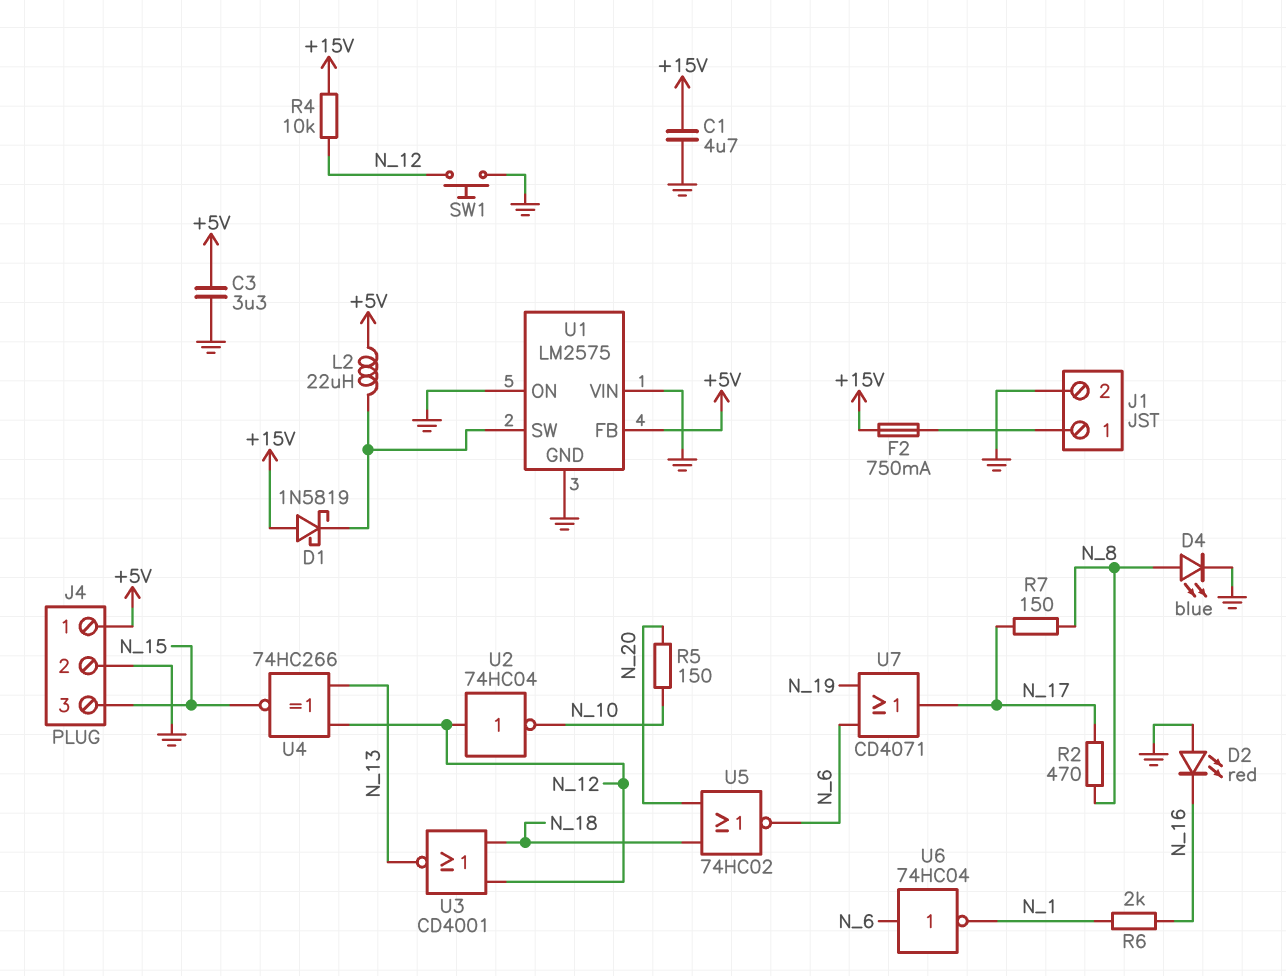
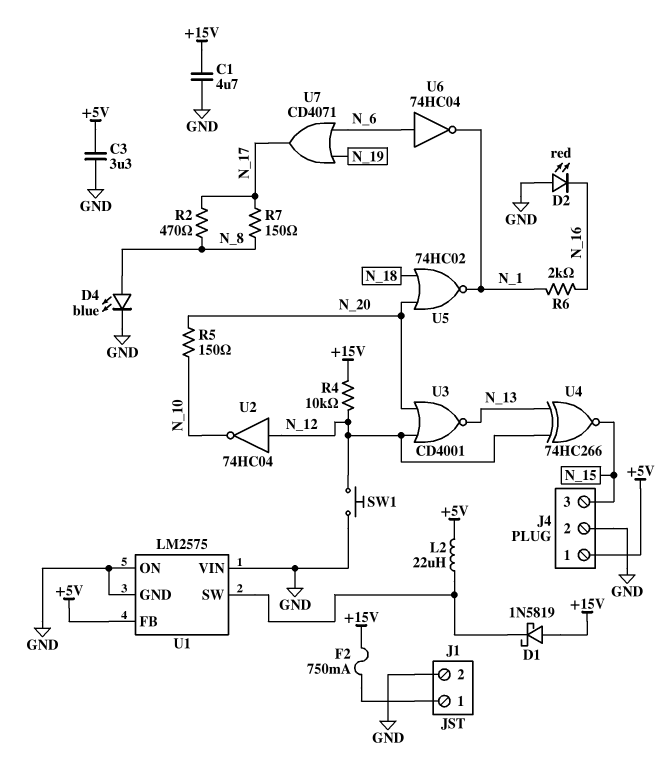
U3: NOR CD4001 (in N_12, in N_18, out N_13) -> NOR CD4001 (in N_12, in N_20, out N_13)
U5: NOR 74HC02 (in N_18, in N_20, out N_6) -> NOR 74HC02 (in N_18, in N_20, out N_1)

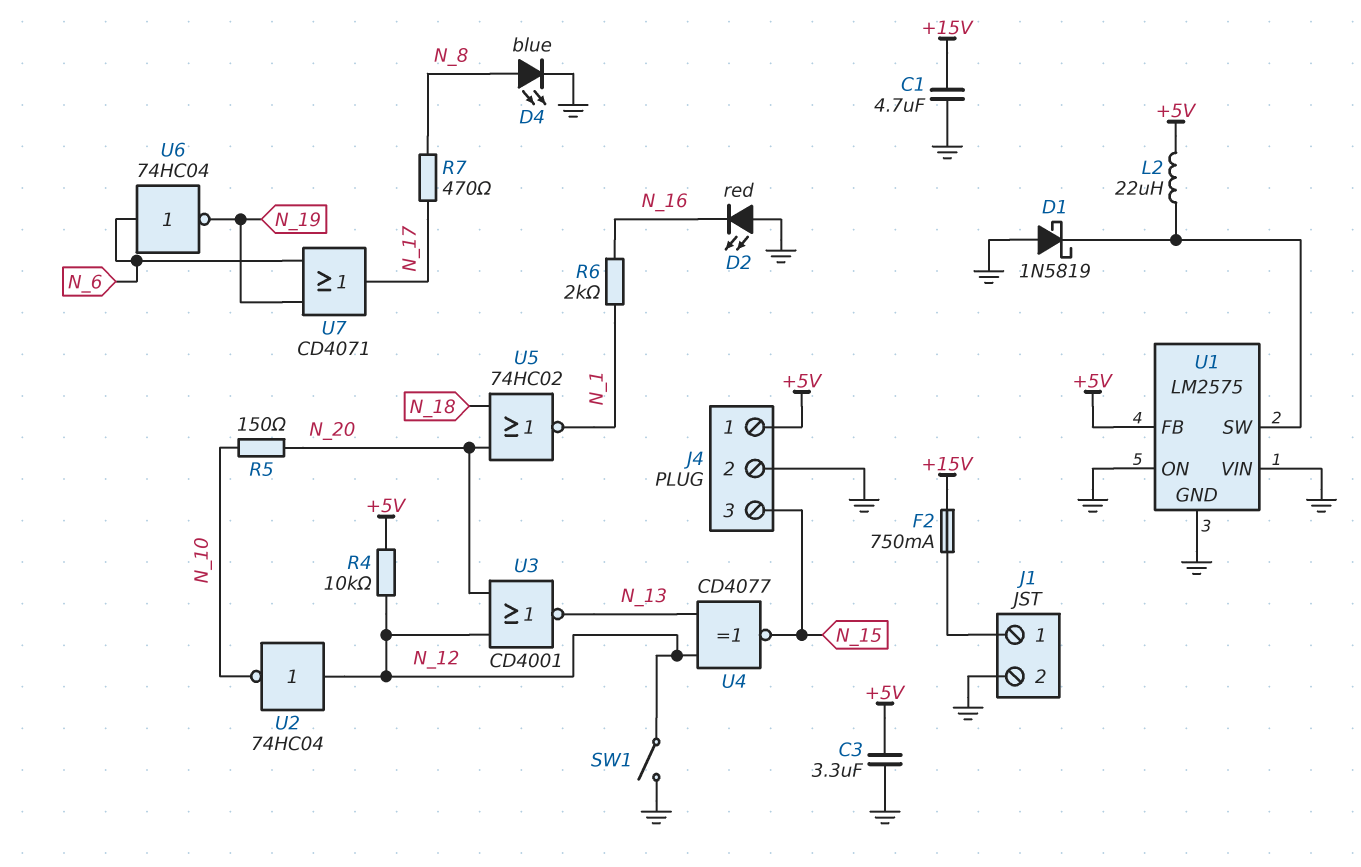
D1: schottky 1N5819 (A +15V, K U1/SW) -> schottky 1N5819 (A GND, K U1/SW)
R2: 470 (N_8, N_17) -> none
R4: 10k (+15V, N_12) -> 10k (+5V, N_12)
R7: 150 (N_8, N_17) -> 470 (N_8, N_17)
SW1: button (GND, N_12) -> switch (GND, N_12)
U4: XNOR 74HC266 (in N_12, in N_13, out N_15) -> XNOR CD4077 (in N_12, in N_13, out N_15)
U6: NOT 74HC04 (in N_6, out N_1) -> NOT 74HC04 (in N_6, out N_19)

